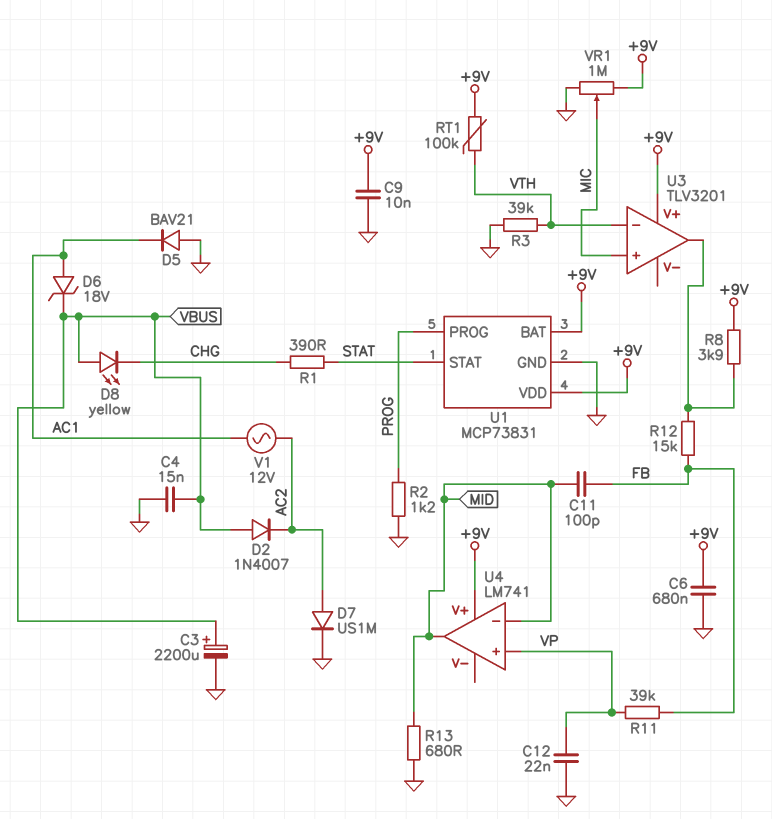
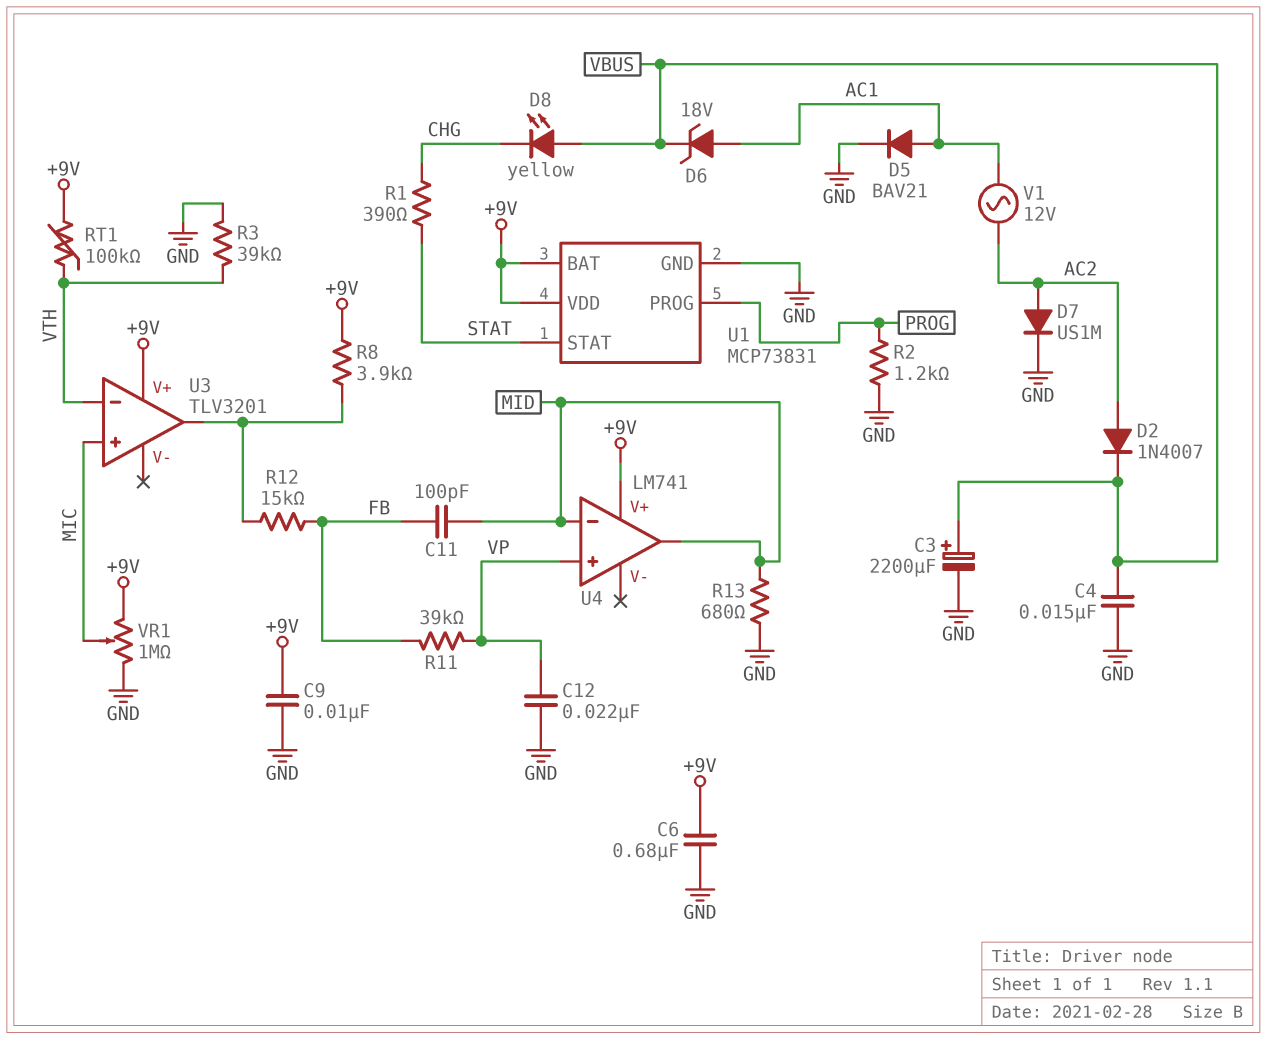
D2: diode 1N4007 (A VBUS, K AC2) -> diode 1N4007 (A AC2, K VBUS)
D5: diode BAV21 (A GND, K AC1) -> diode BAV21 (A AC1, K GND)

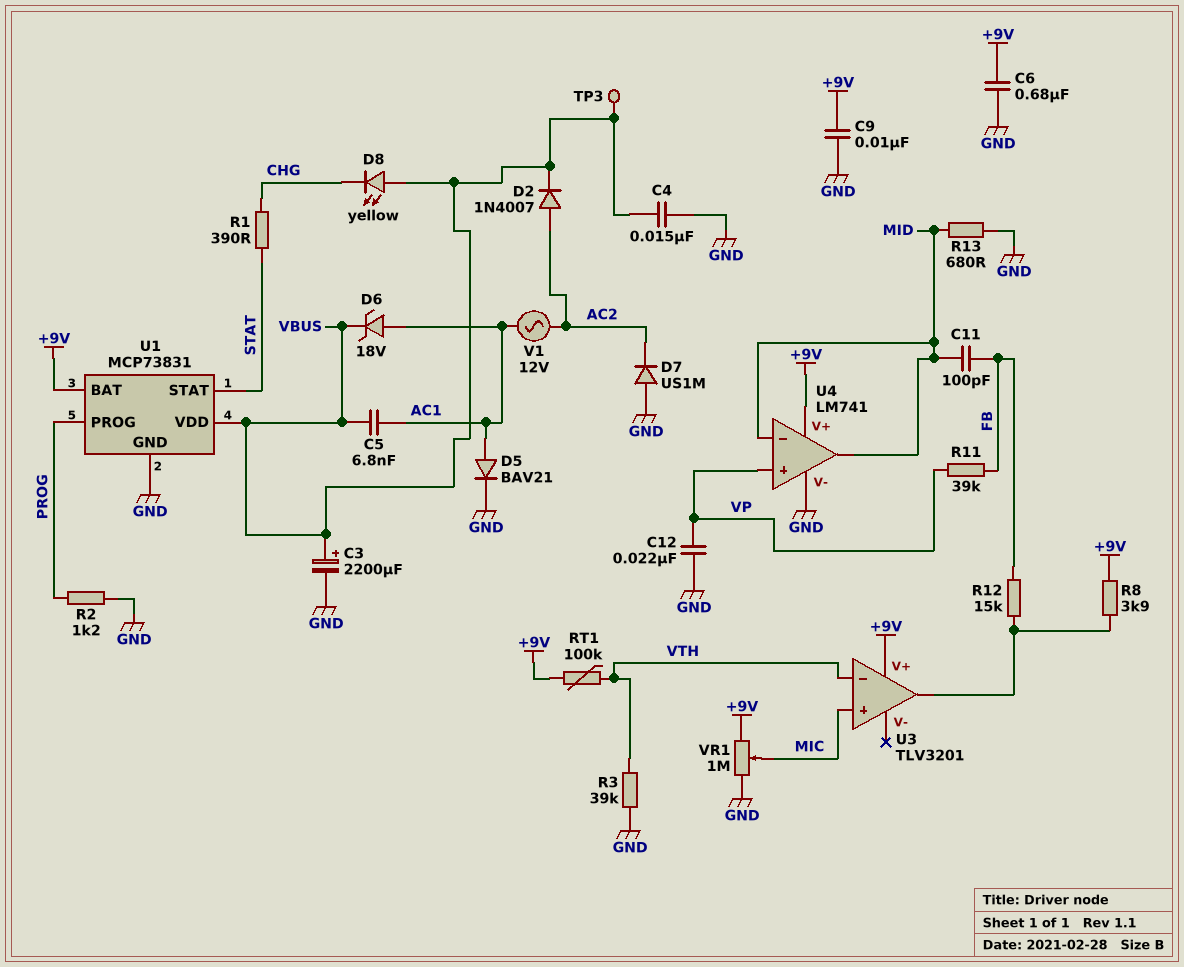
C5: none -> 6.8nF (AC1, VBUS)
D7: diode US1M (A AC2, K GND) -> diode US1M (A GND, K AC2)
TP3: none -> test point (VBUS)
U1 pin VDD: +9V -> VBUS
U4 pin V-: none -> GND

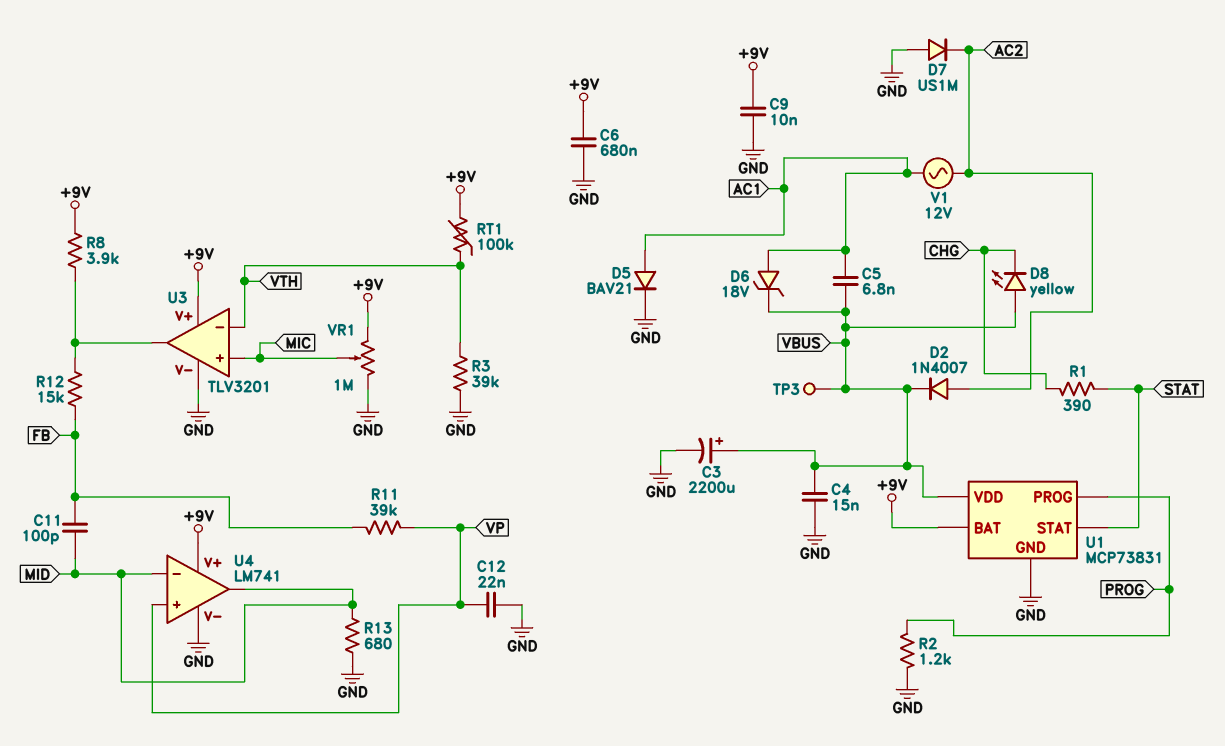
U3 pin V-: none -> GND

